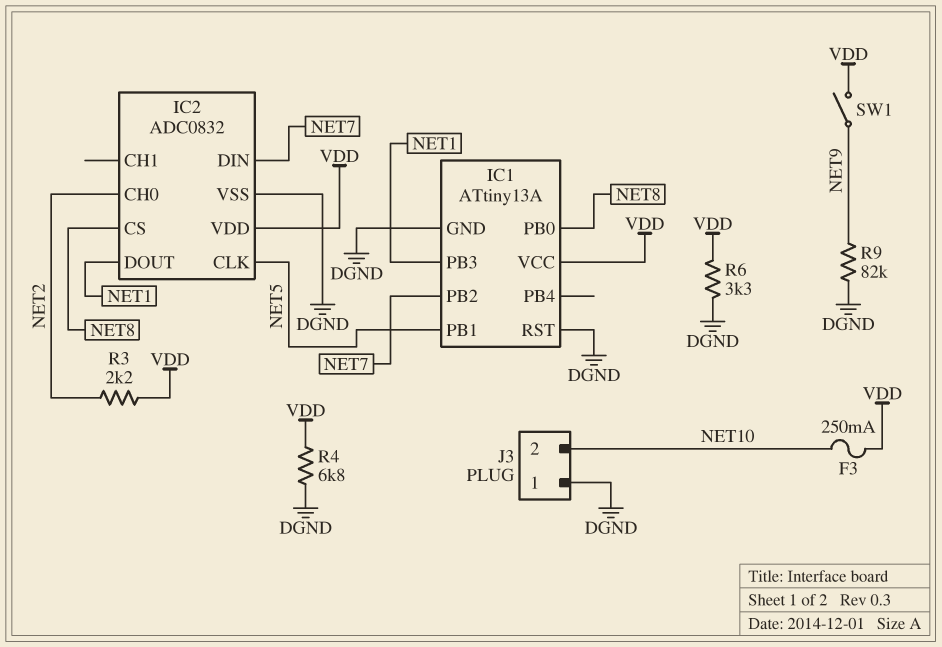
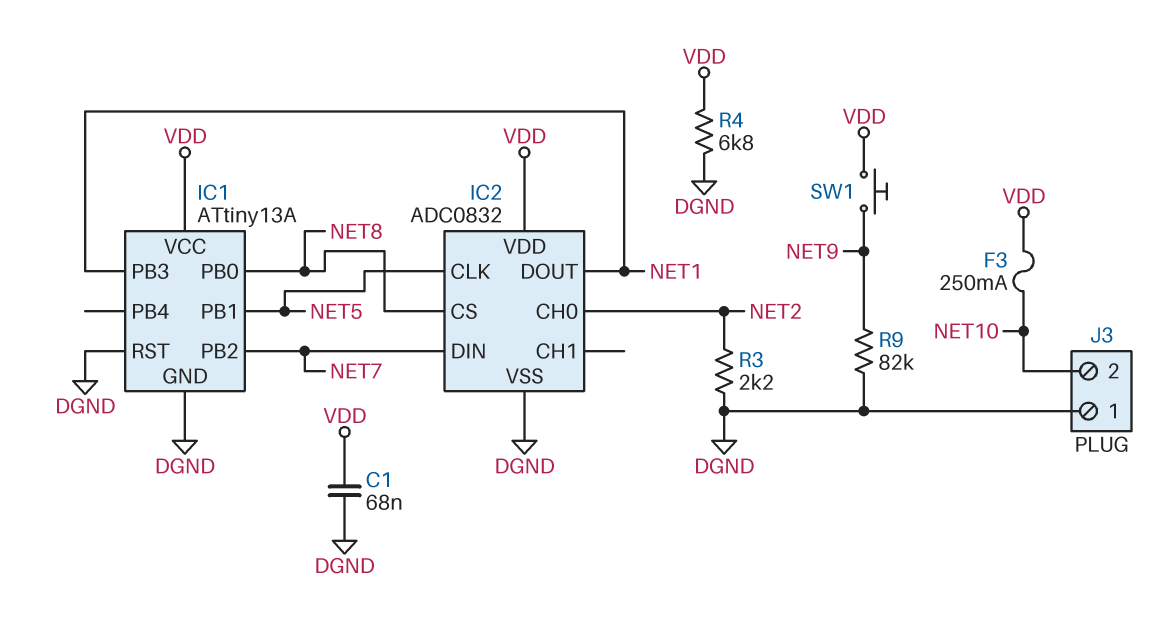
C1: none -> 68nF (DGND, VDD)
R3: 2.2k (NET2, VDD) -> 2.2k (DGND, NET2)
R6: 3.3k (DGND, VDD) -> none
SW1: switch (NET9, VDD) -> button (NET9, VDD)

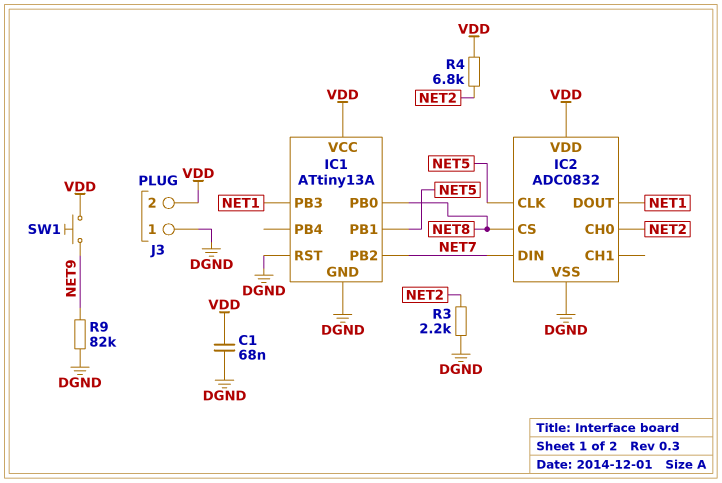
F3: 250mA (NET10, VDD) -> none
J3 pin 2: NET10 -> VDD
R4: 6.8k (DGND, VDD) -> 6.8k (NET2, VDD)

